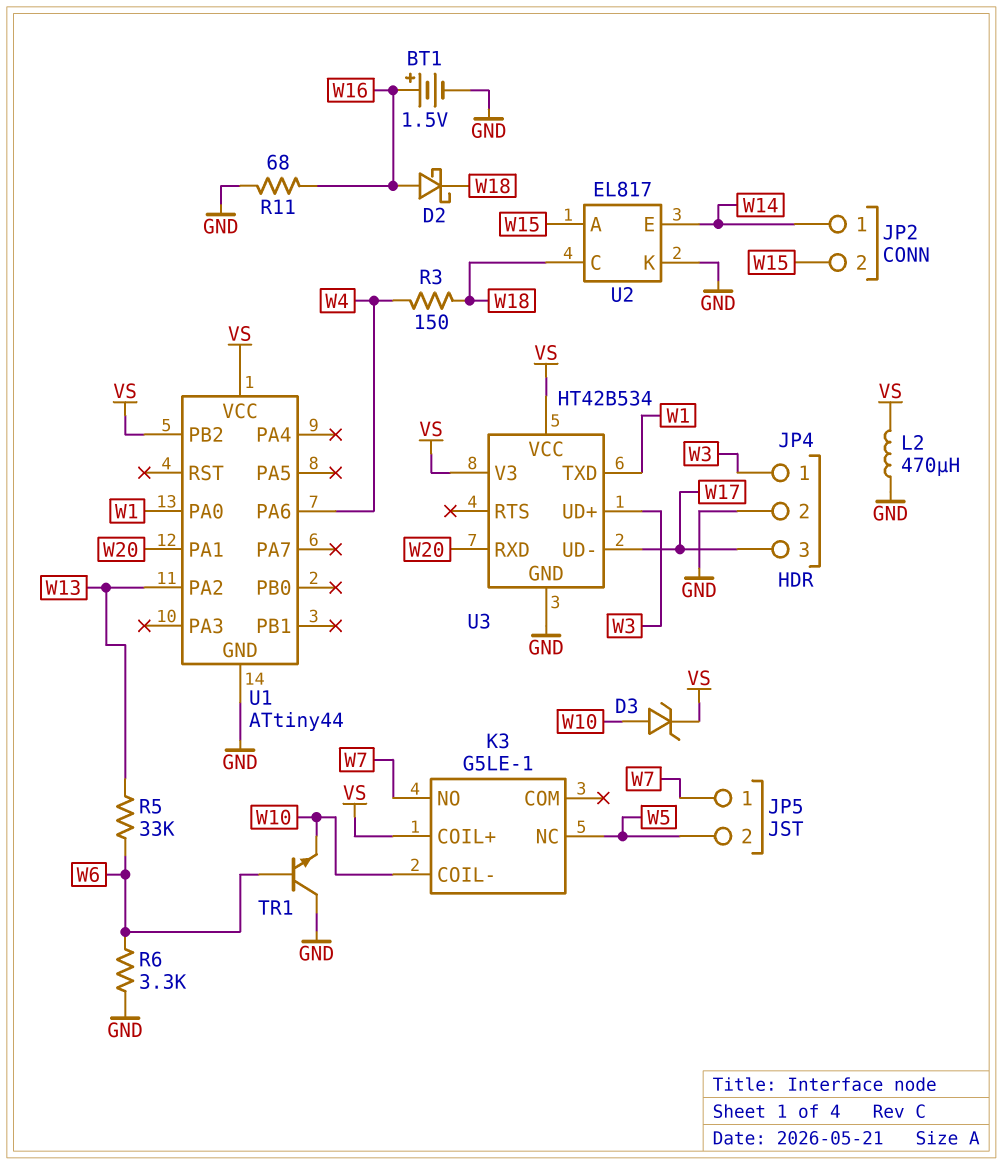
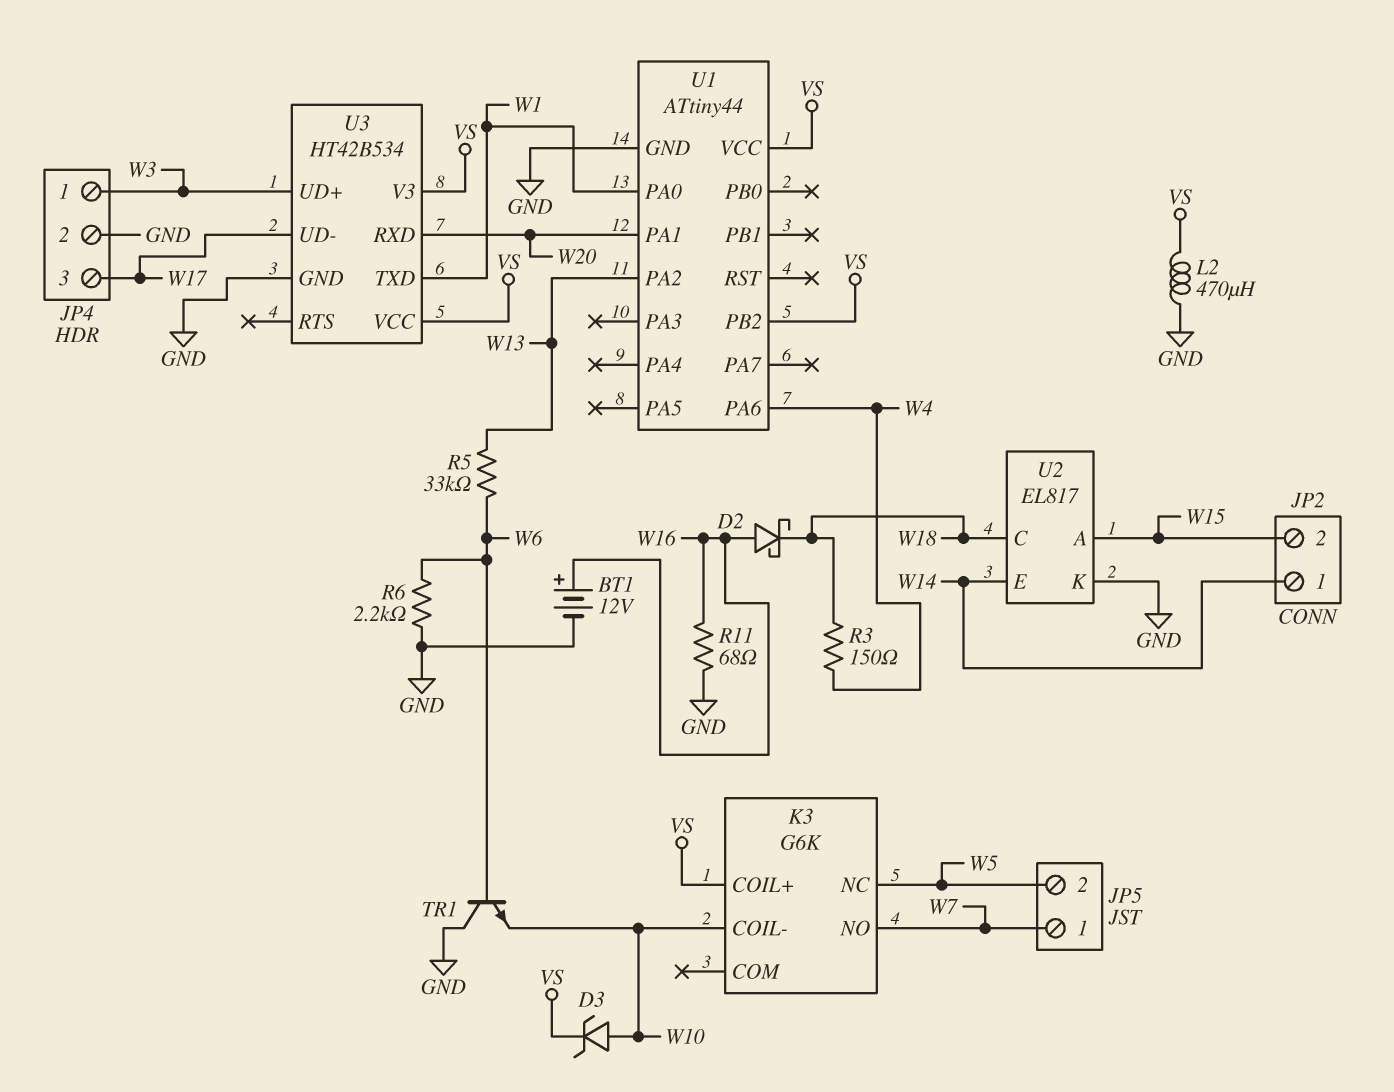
BT1: 1.5V (plus W16, minus GND) -> 12V (plus W16, minus GND)
K3: G5LE-1 -> G6K
R6: 3.3k (GND, W6) -> 2.2k (GND, W6)

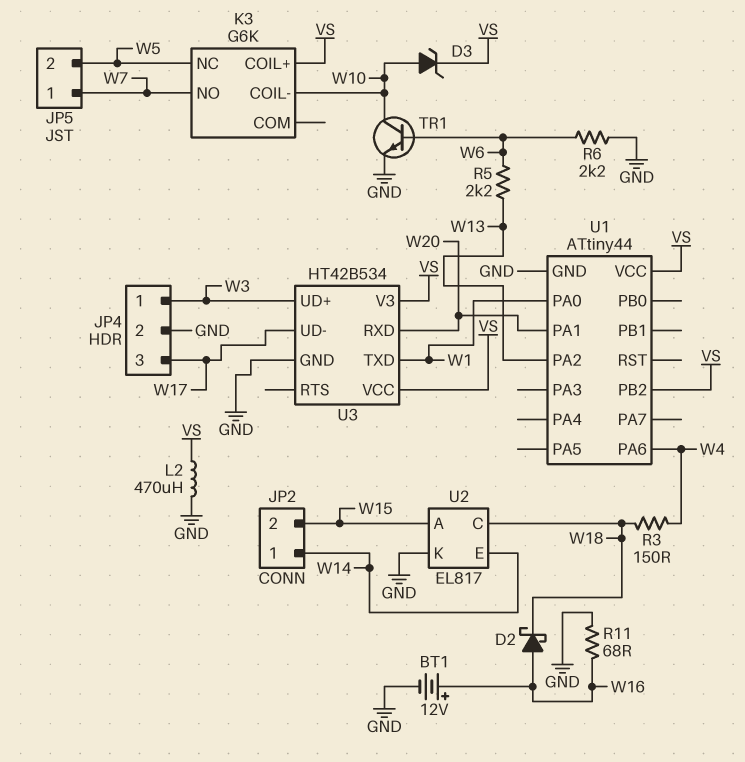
R5: 33k (W6, W13) -> 2.2k (W6, W13)
TR1: NPN (B W6, C GND, E W10) -> NPN (B W6, C W10, E GND)

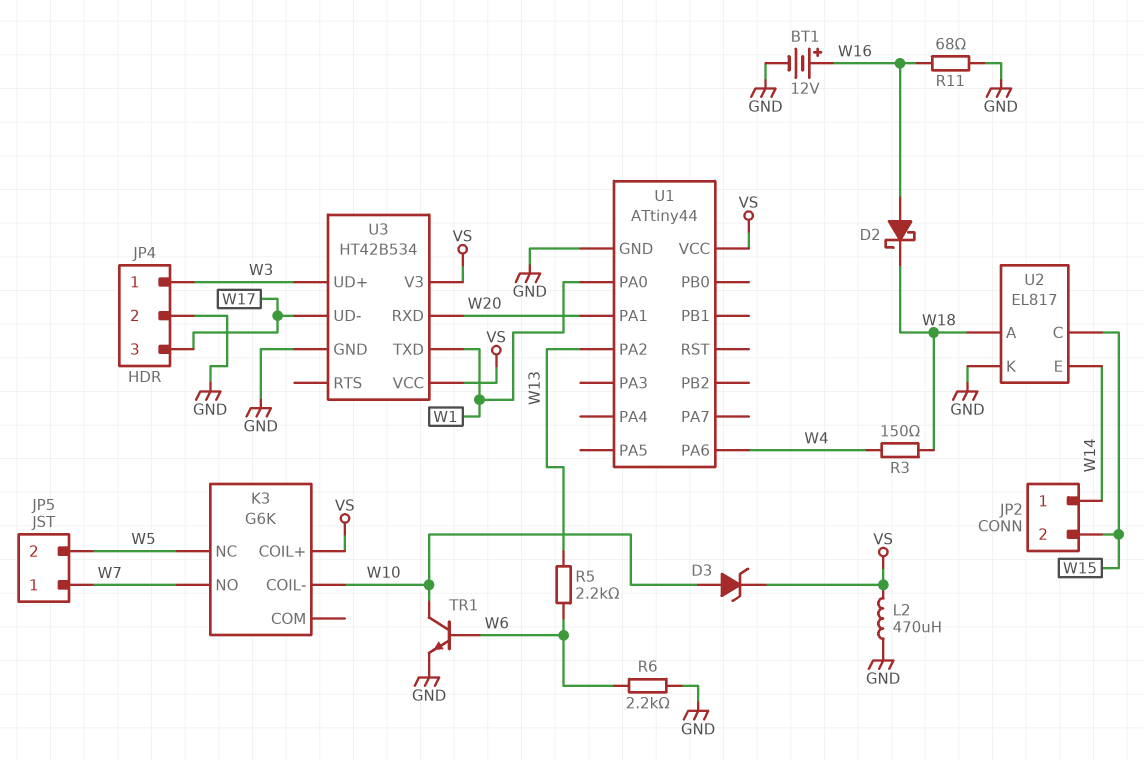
U1 pin PB2: VS -> none
U2 pin A: W15 -> W18
U2 pin C: W18 -> W15

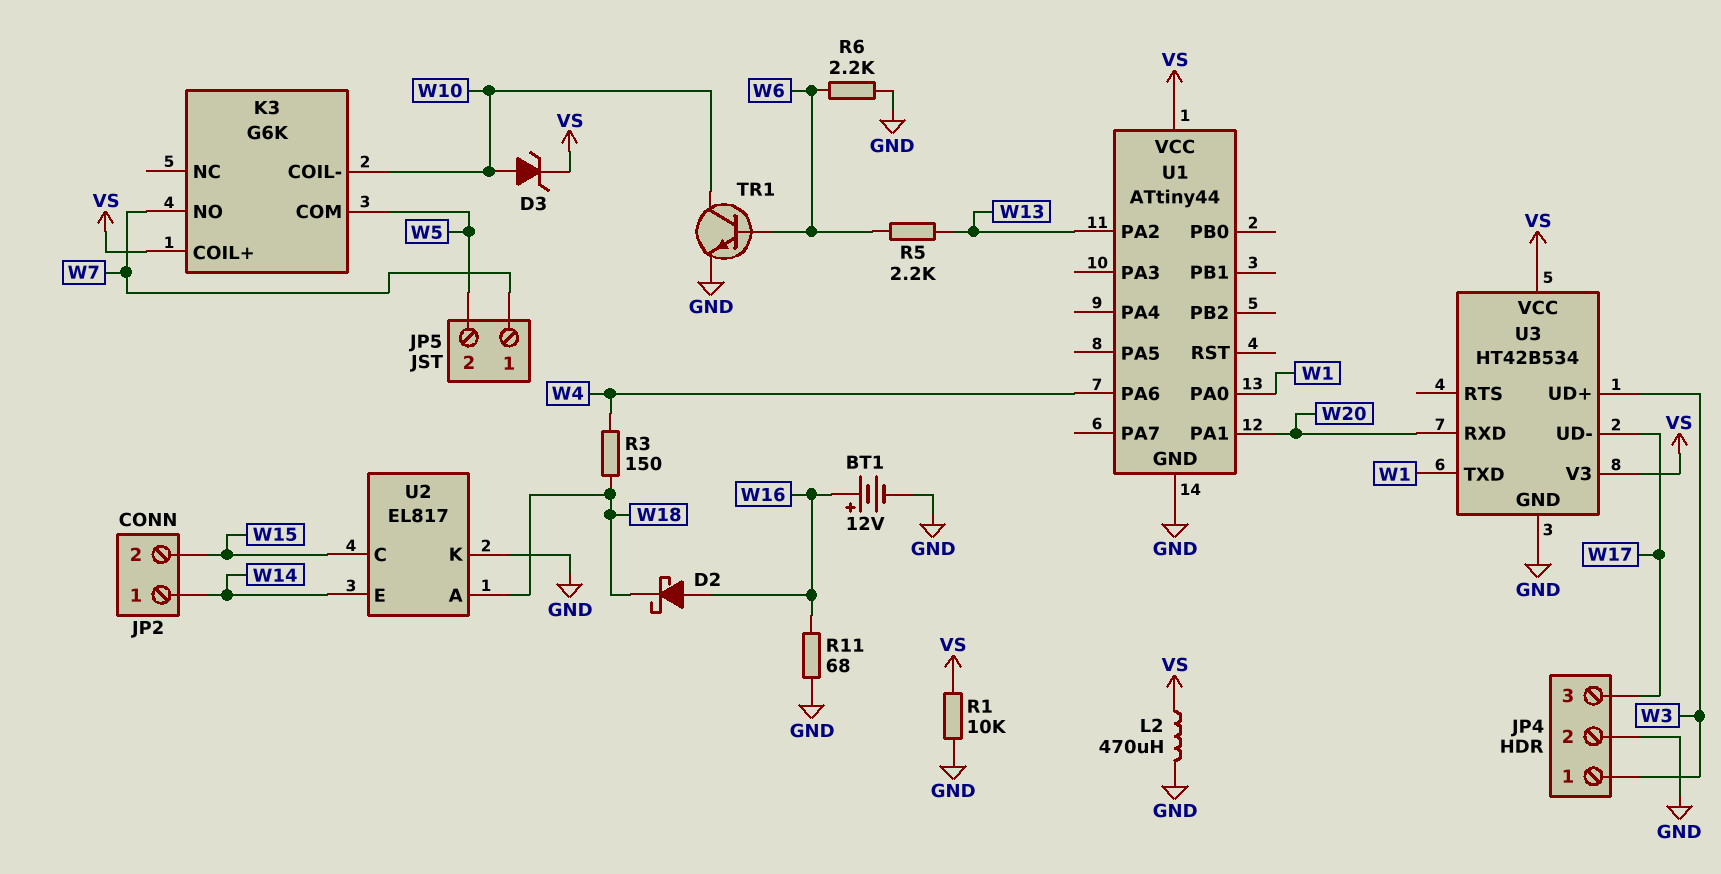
K3 pin COM: none -> W5
K3 pin NC: W5 -> none
R1: none -> 10k (GND, VS)

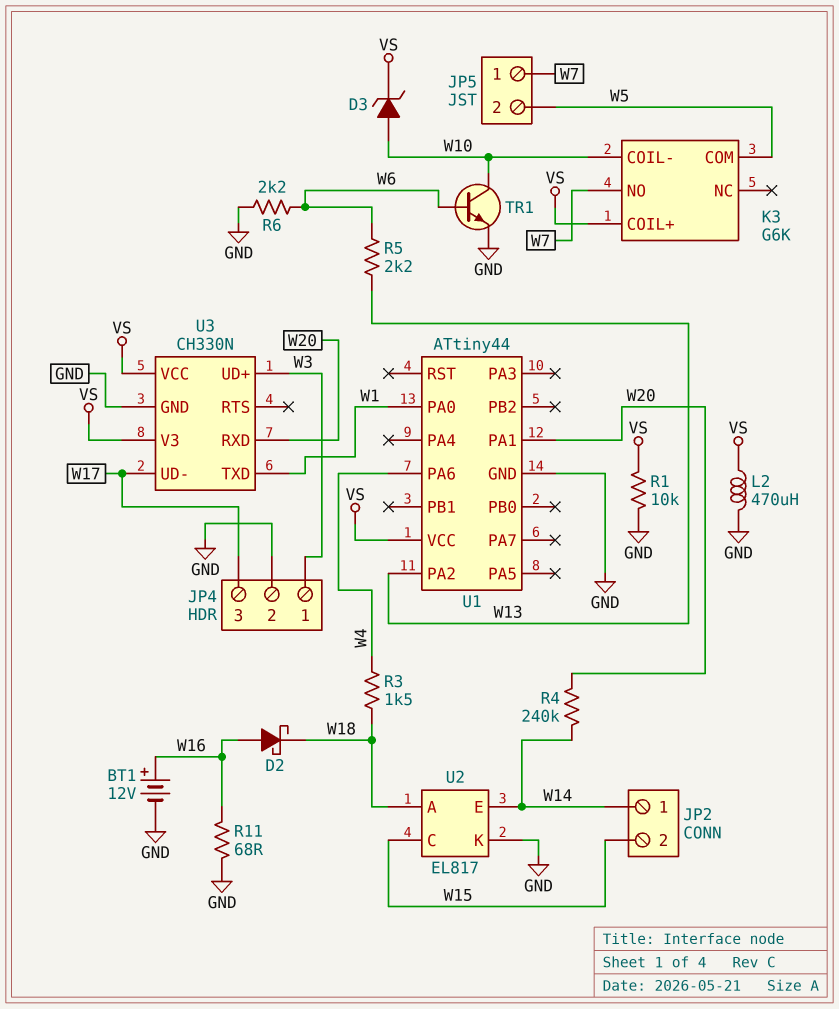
R3: 150 (W4, W18) -> 1.5k (W4, W18)
R4: none -> 240k (W14, W20)
U3: HT42B534 -> CH330N

